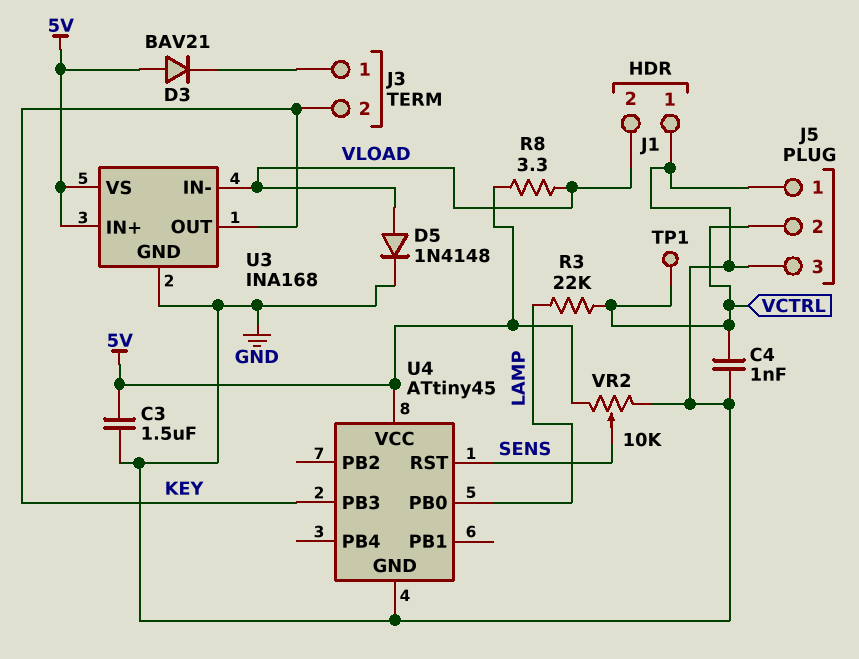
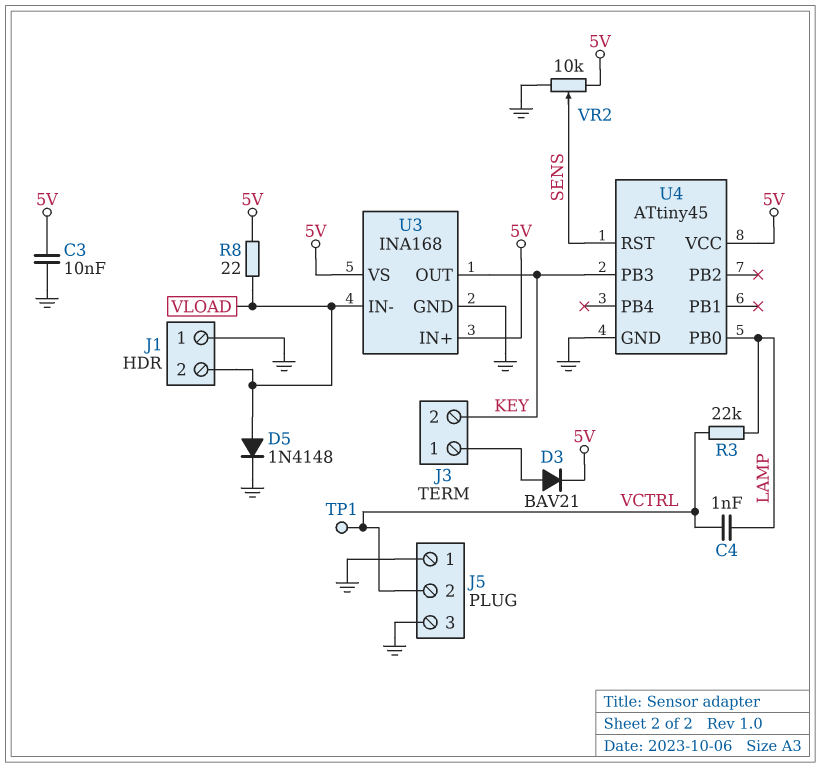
C3: 1.5uF (5V, GND) -> 10nF (5V, GND)
C4: 1nF (GND, VCTRL) -> 1nF (LAMP, VCTRL)
D3: diode BAV21 (A 5V, K J3/1) -> diode BAV21 (A J3/1, K 5V)
R8: 3.3 (5V, VLOAD) -> 22 (5V, VLOAD)

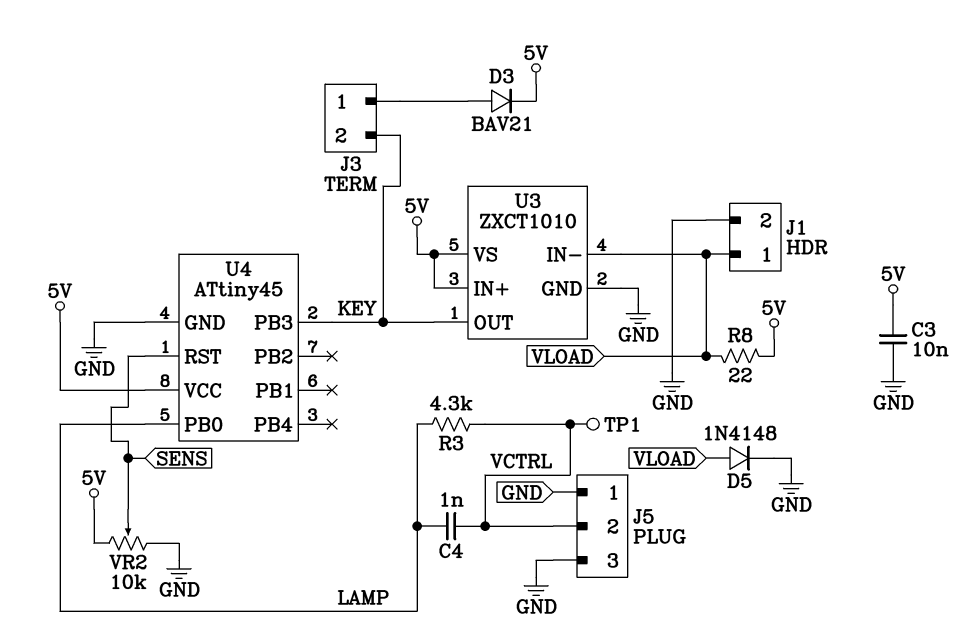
J1 pin 1: GND -> VLOAD
J1 pin 2: VLOAD -> GND
R3: 22k (LAMP, VCTRL) -> 4.3k (LAMP, VCTRL)
U3: INA168 -> ZXCT1010

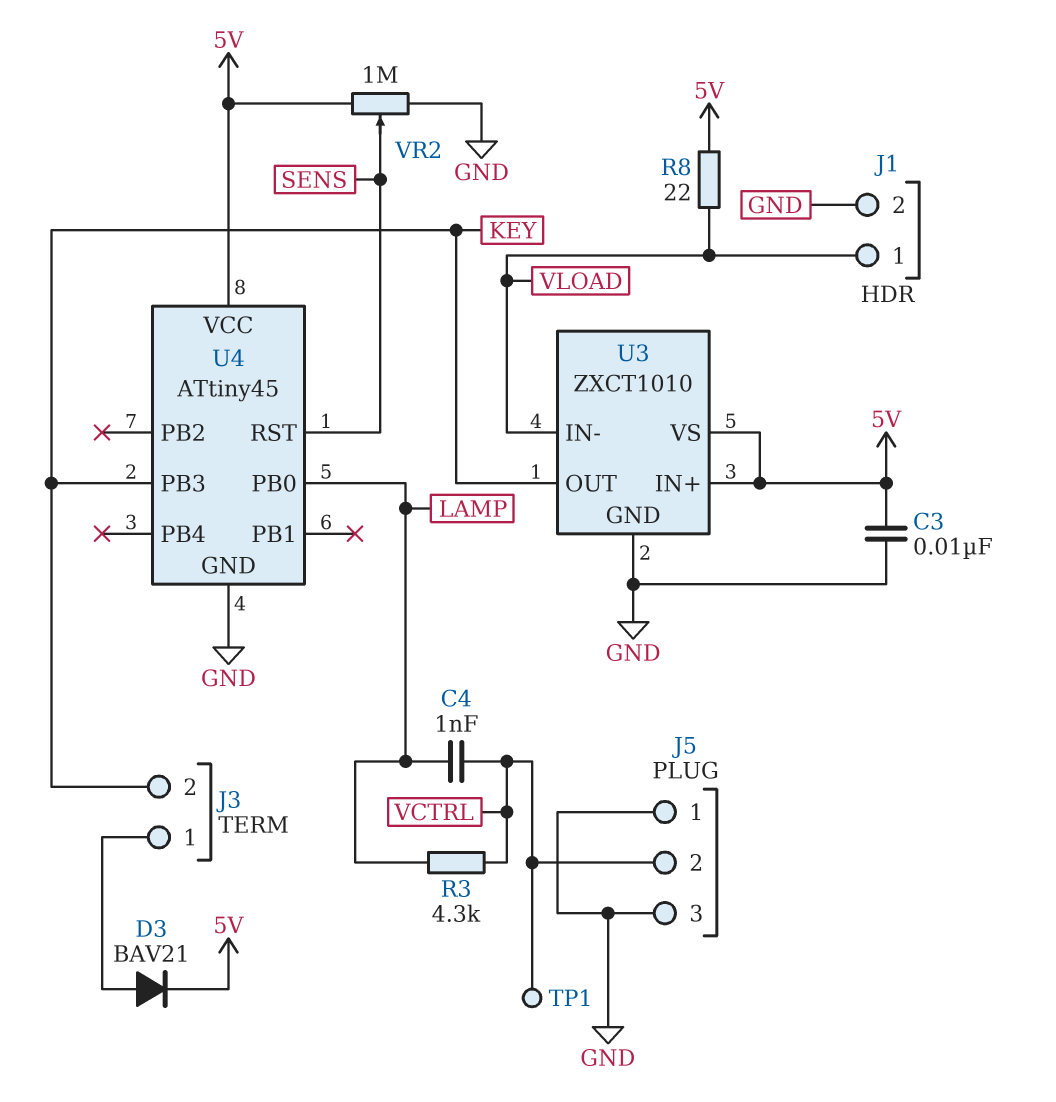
D5: diode 1N4148 (A VLOAD, K GND) -> none
VR2: 10k (5V, GND, wiper SENS) -> 1M (5V, GND, wiper SENS)

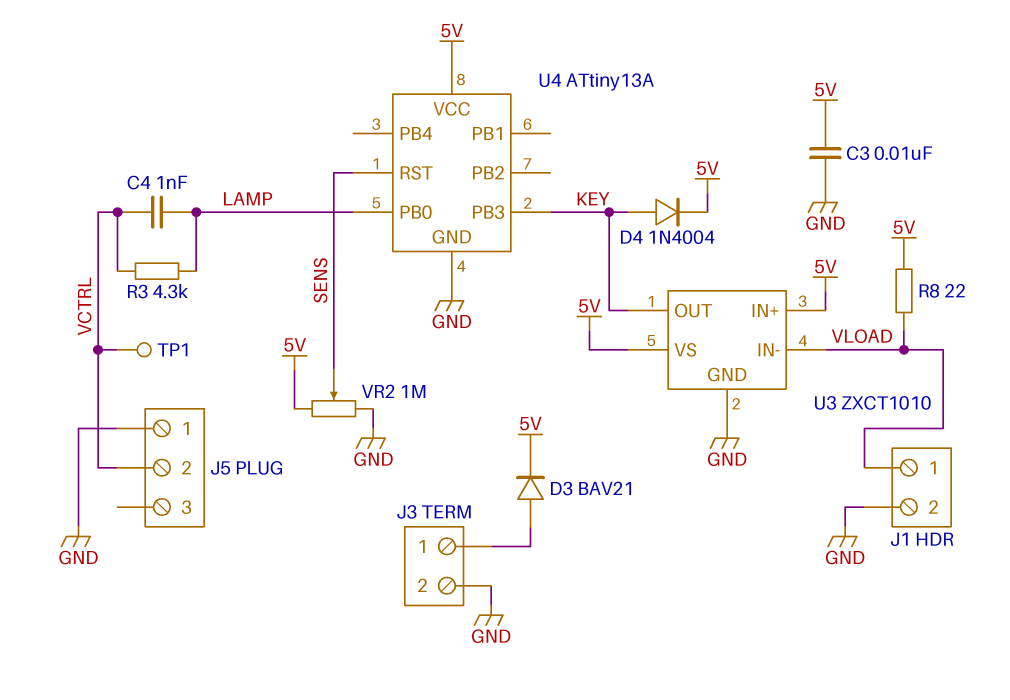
D4: none -> diode 1N4004 (A KEY, K 5V)
J3 pin 2: KEY -> GND
J5 pin 3: GND -> none
U4: ATtiny45 -> ATtiny13A

